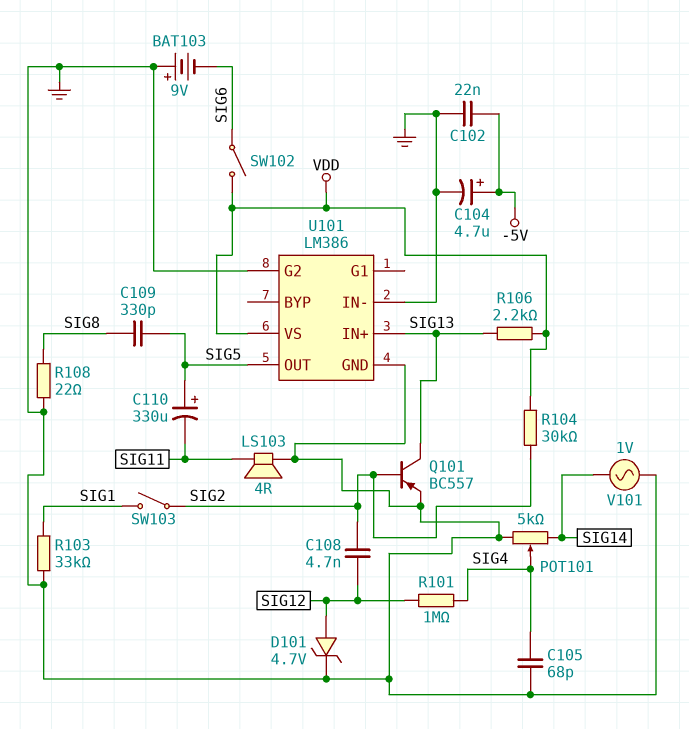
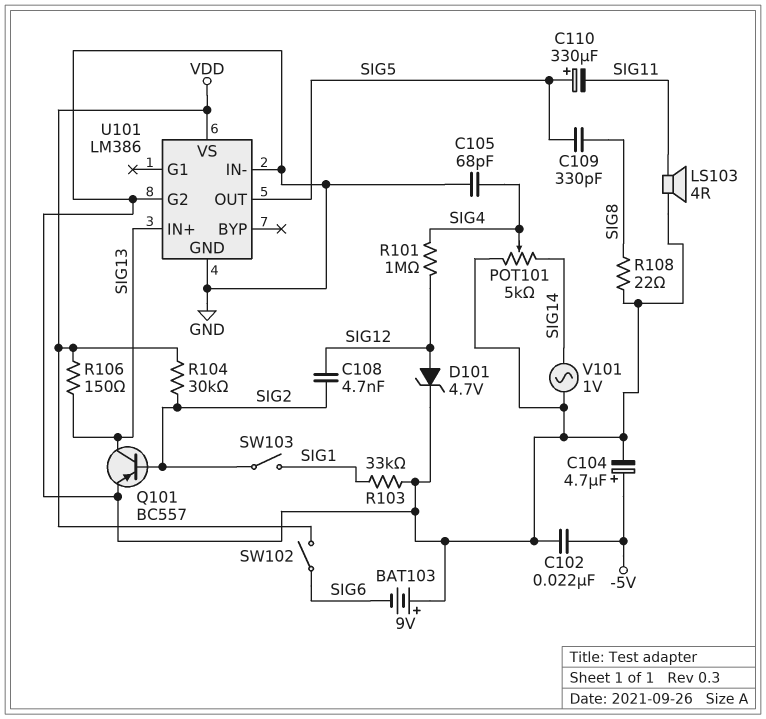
R106: 2.2k (SIG13, VDD) -> 150 (SIG13, VDD)

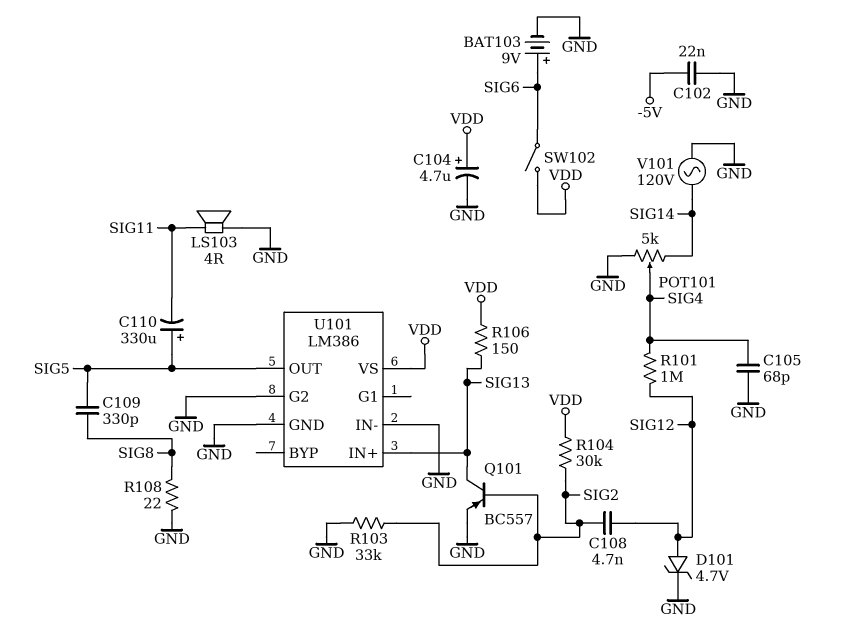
BAT103: 9V (plus GND, minus SIG6) -> 9V (plus SIG6, minus GND)
C104: 4.7uF (plus -5V, minus GND) -> 4.7uF (plus VDD, minus GND)
R103: 33k (GND, SIG1) -> 33k (GND, SIG2)
SW103: switch (SIG1, SIG2) -> none
V101: AC 1V (GND, SIG14) -> AC 120V (GND, SIG14)

